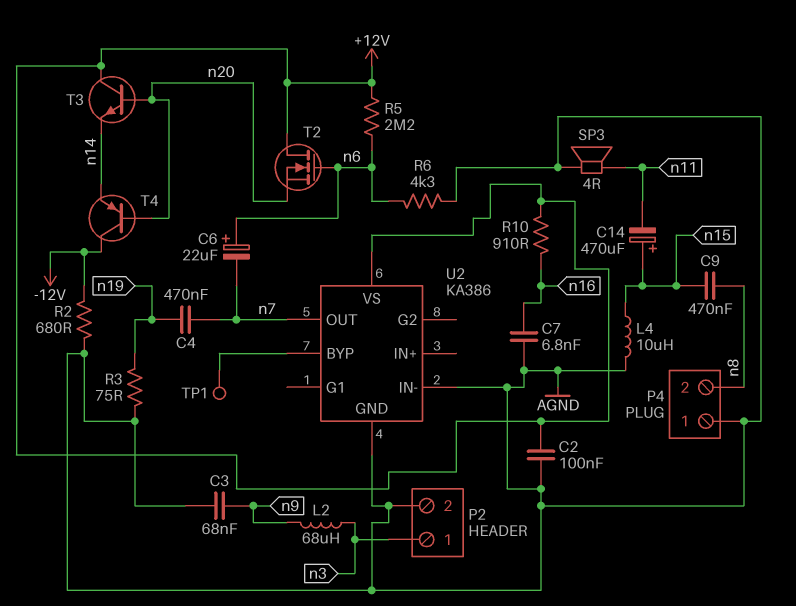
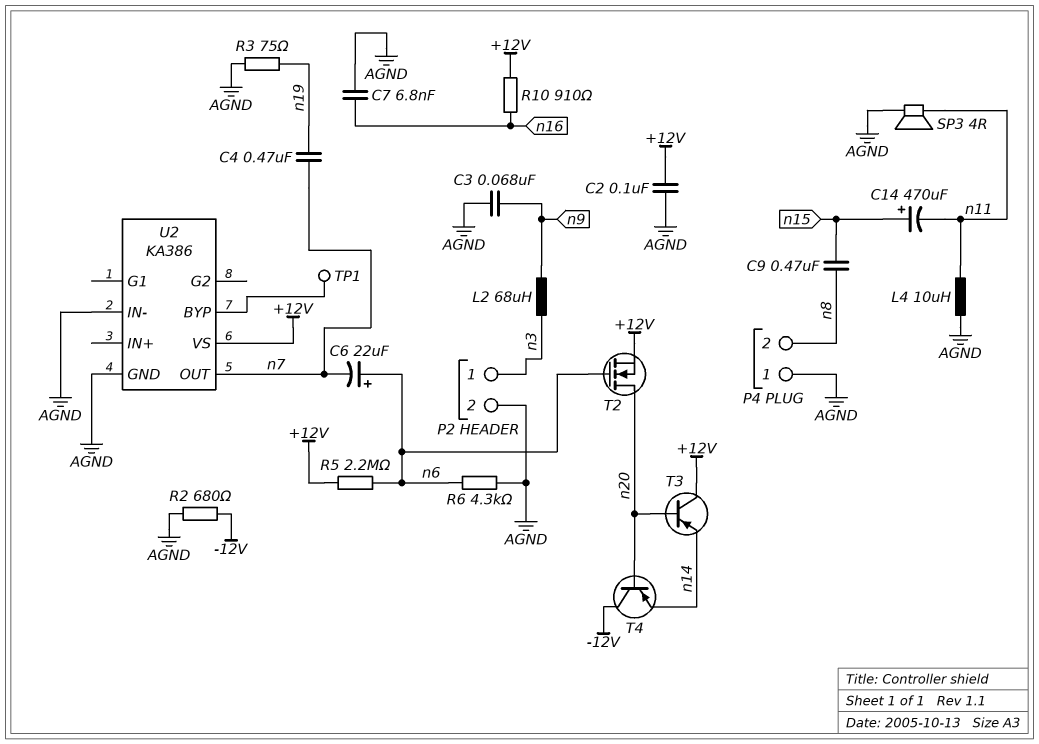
L4: 10uH (AGND, n15) -> 10uH (AGND, n11)
T2: NMOS (G n6, D +12V, S n20) -> NMOS (G n6, D n20, S +12V)
T3: NPN (B n20, C +12V, E n14) -> PNP (B n20, C +12V, E n14)

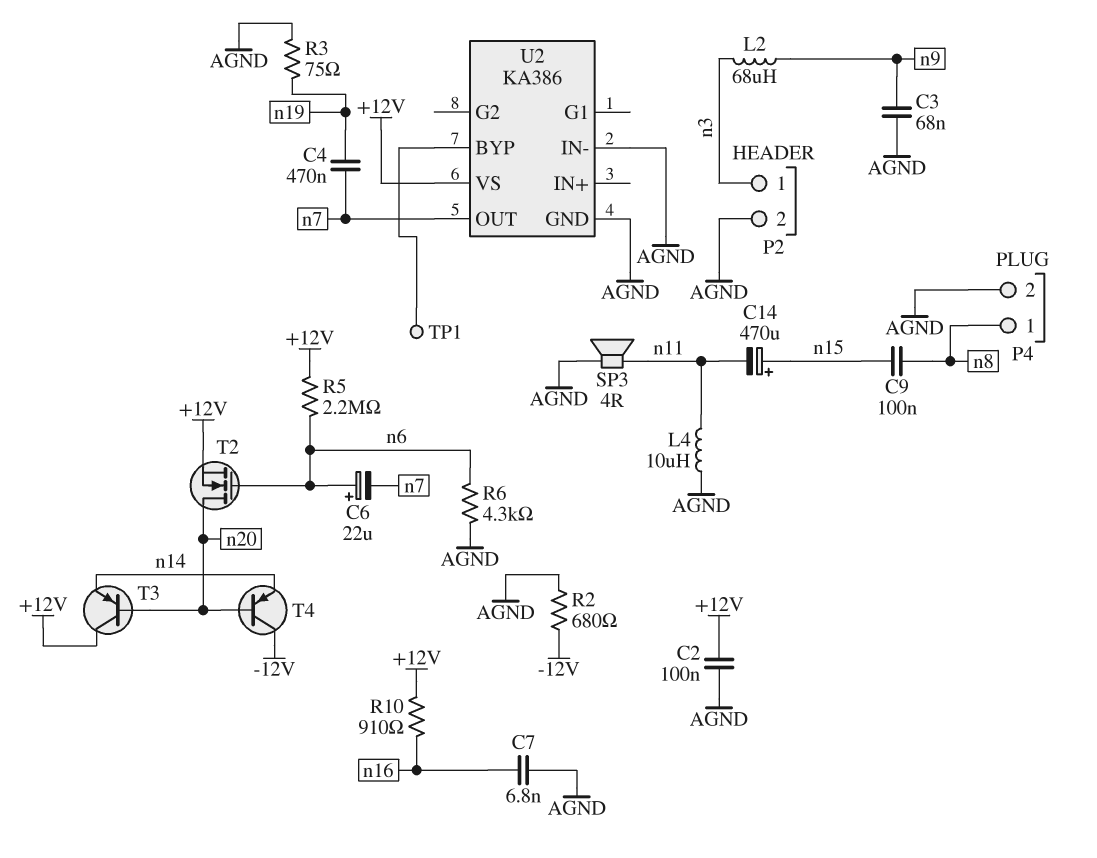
C9: 470nF (n8, n15) -> 100nF (n8, n15)
P4 pin 1: AGND -> n8
P4 pin 2: n8 -> AGND

